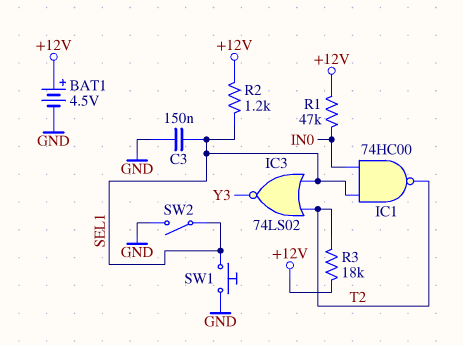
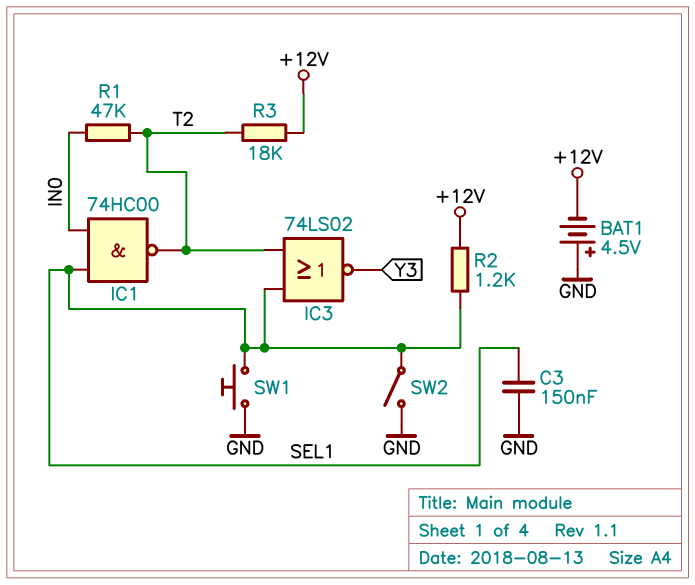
BAT1: 4.5V (plus +12V, minus GND) -> 4.5V (plus GND, minus +12V)
R1: 47k (+12V, IN0) -> 47k (IN0, T2)

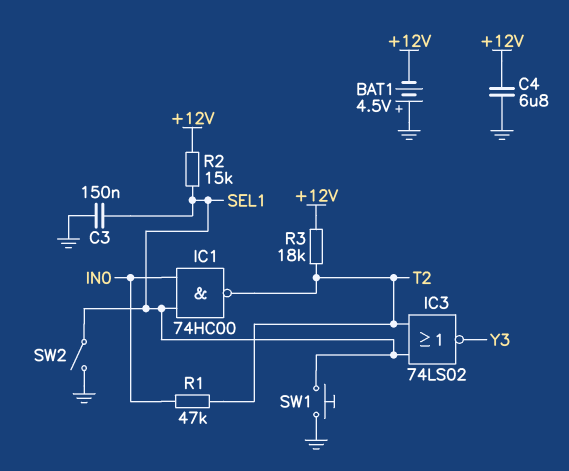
C4: none -> 6.8uF (+12V, GND)
R2: 1.2k (+12V, SEL1) -> 15k (+12V, SEL1)

